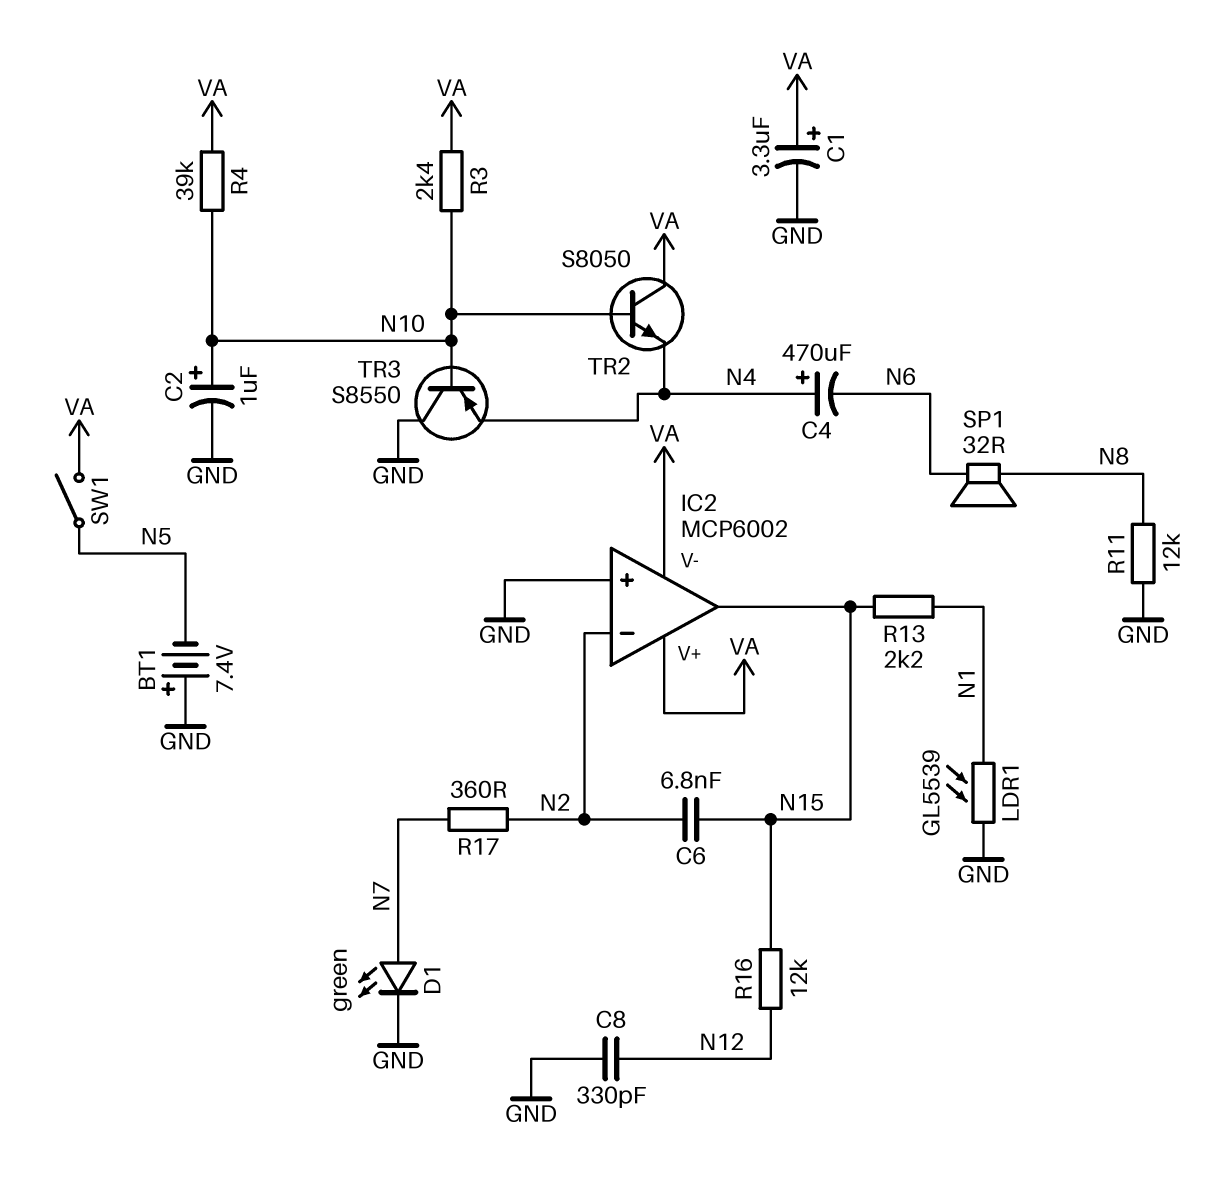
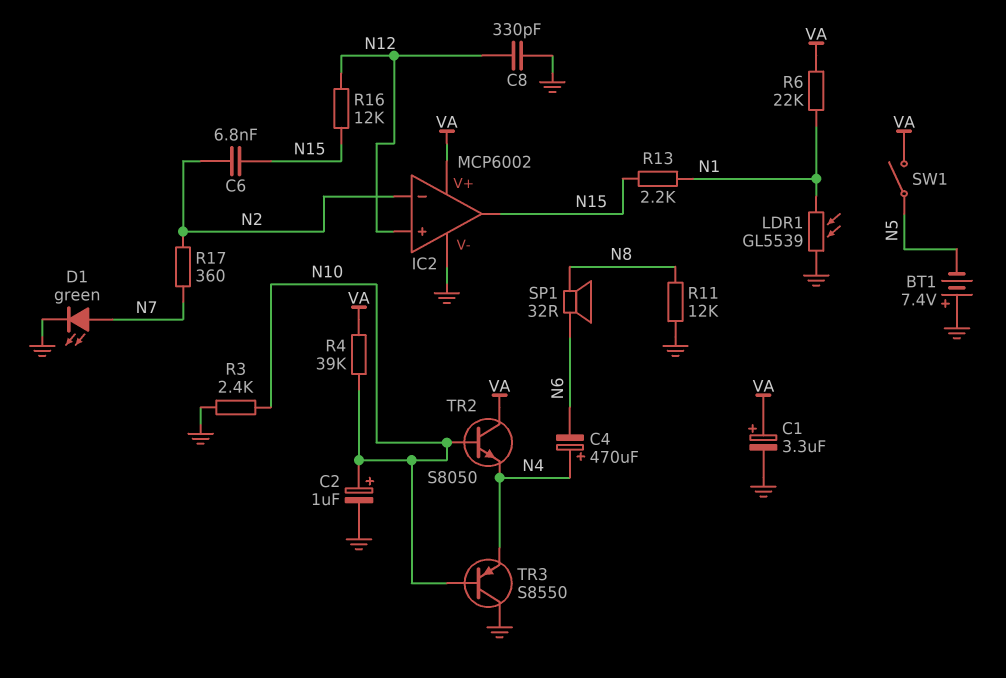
IC2 pin V-: VA -> GND
IC2 pin in+: GND -> N12
R3: 2.4k (N10, VA) -> 2.4k (GND, N10)
R6: none -> 22k (N1, VA)

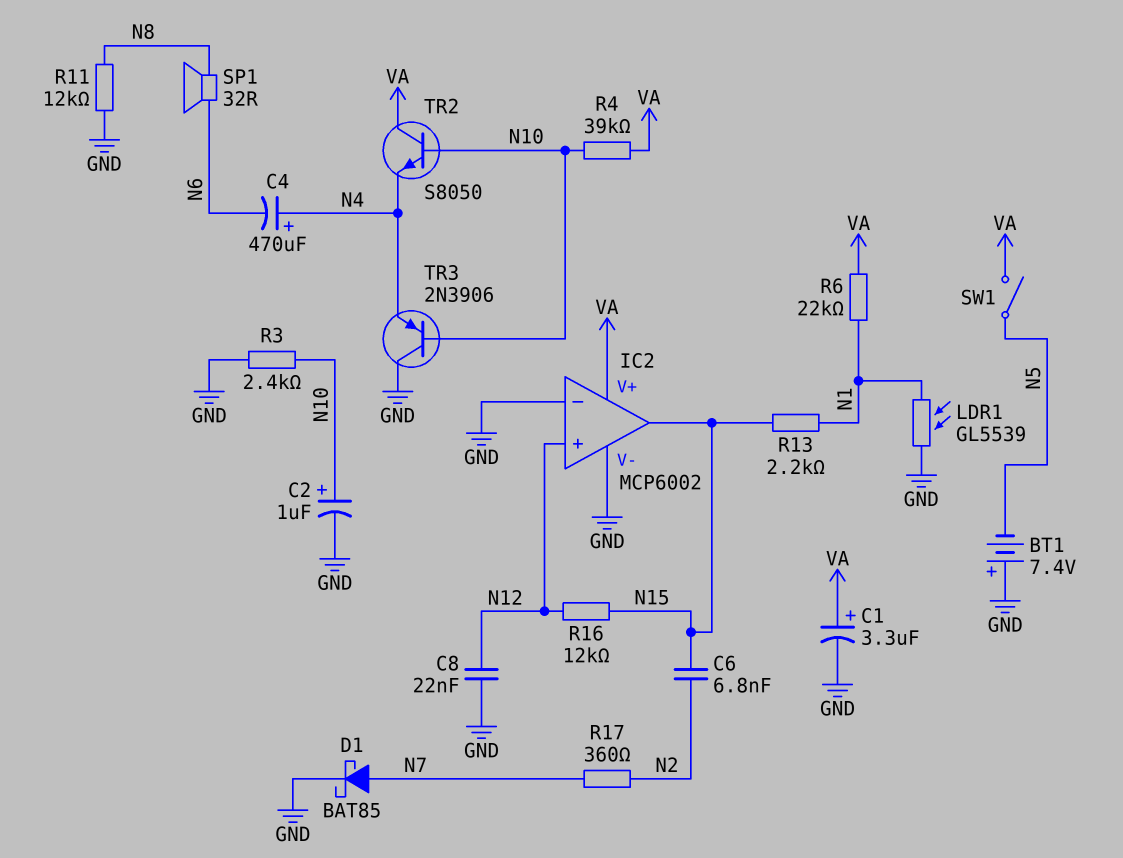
C8: 330pF (GND, N12) -> 22nF (GND, N12)
D1: LED green (A N7, K GND) -> schottky BAT85 (A N7, K GND)
IC2 pin in-: N2 -> GND
TR3: PNP S8550 (B N10, C GND, E N4) -> PNP 2N3906 (B N10, C GND, E N4)

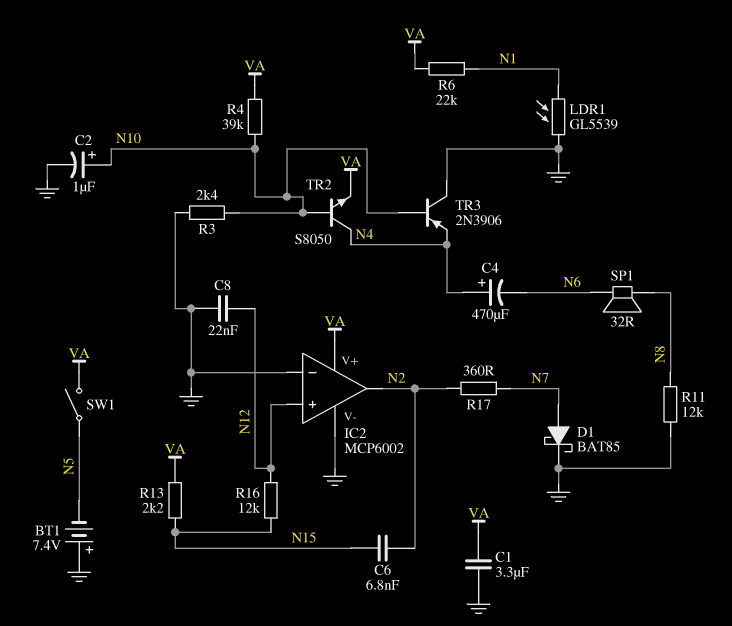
C1: 3.3uF (plus VA, minus GND) -> 3.3uF (GND, VA)
IC2 pin out: N15 -> N2
R13: 2.2k (N1, N15) -> 2.2k (N15, VA)
TR2: NPN S8050 (B N10, C VA, E N4) -> NPN S8050 (B N10, C N4, E VA)

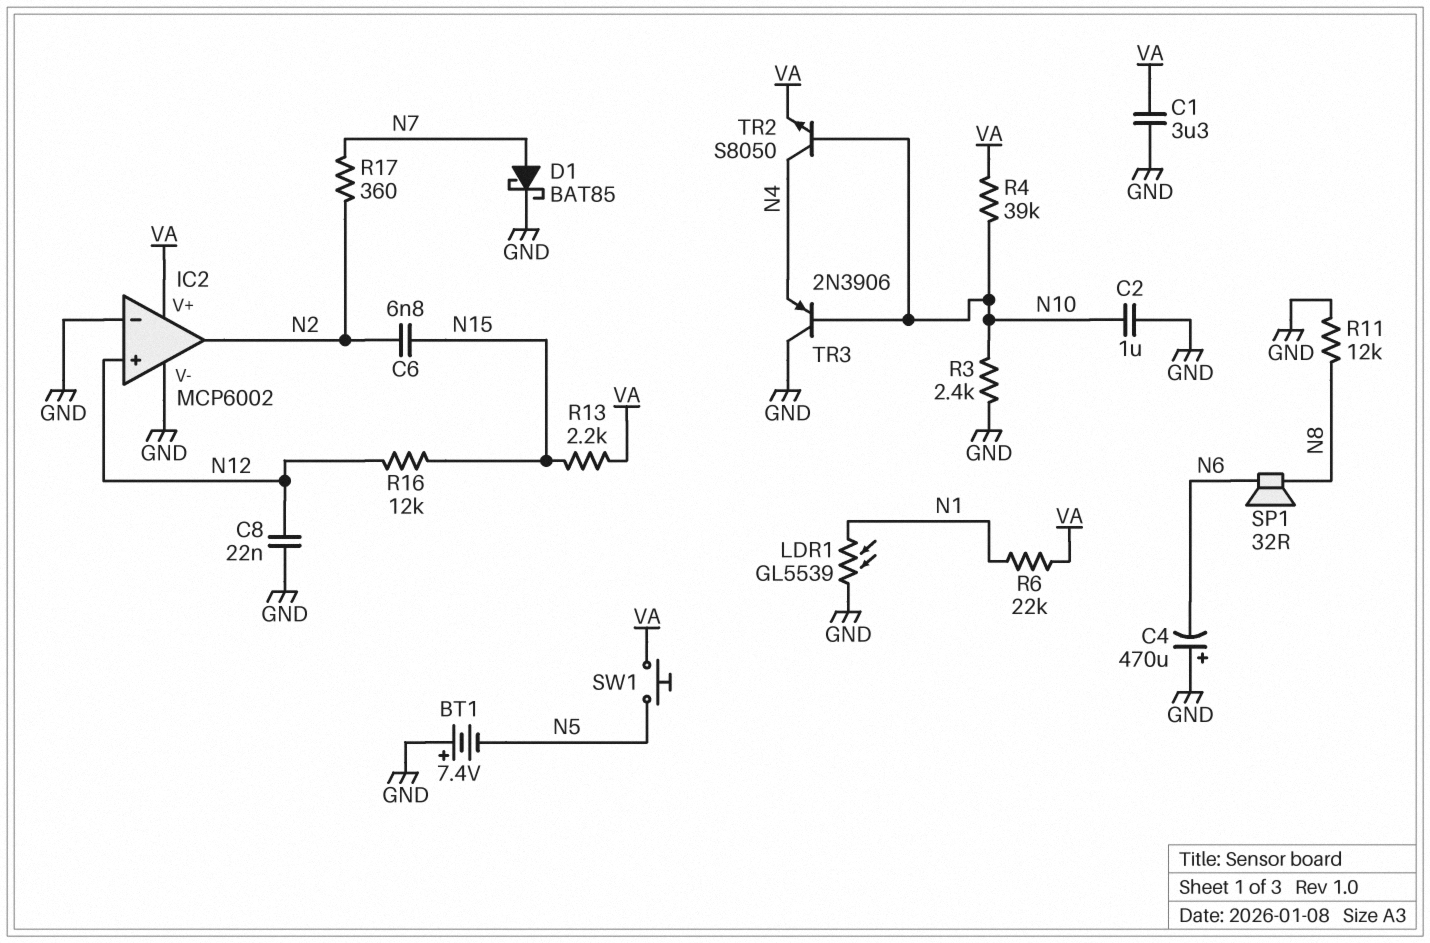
C2: 1uF (plus N10, minus GND) -> 1uF (GND, N10)
C4: 470uF (plus N4, minus N6) -> 470uF (plus GND, minus N6)
SW1: switch (N5, VA) -> button (N5, VA)

